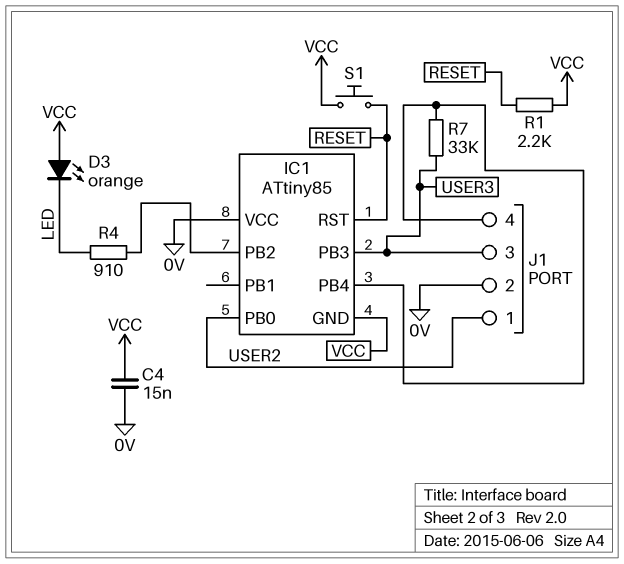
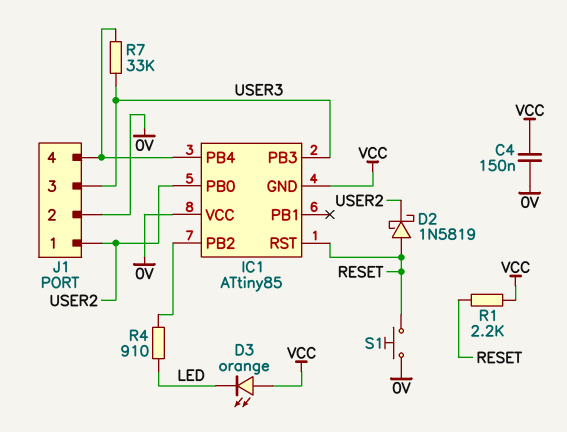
C4: 15nF (0V, VCC) -> 150nF (0V, VCC)
D2: none -> schottky 1N5819 (A RESET, K USER2)
S1: button (RESET, VCC) -> button (0V, RESET)

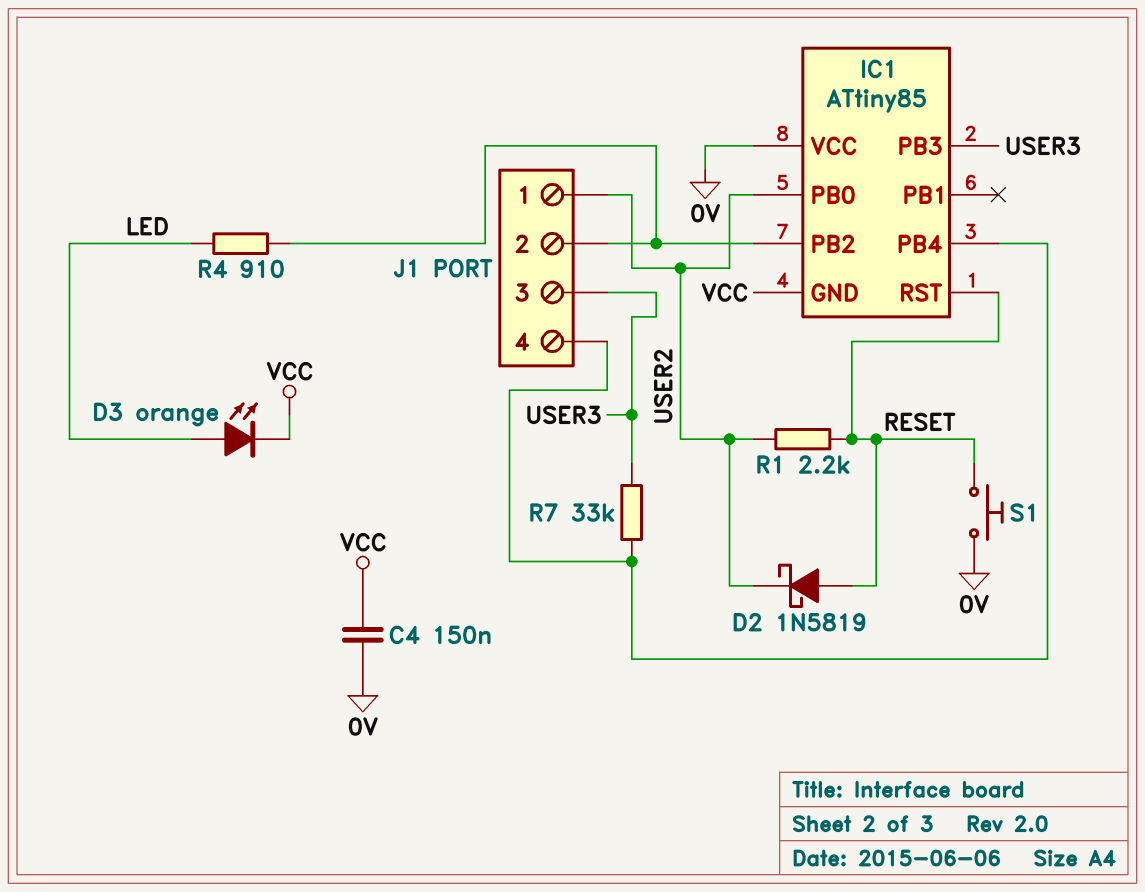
D3: LED orange (A VCC, K LED) -> LED orange (A LED, K VCC)
J1 pin 2: 0V -> IC1/PB2
R1: 2.2k (RESET, VCC) -> 2.2k (RESET, USER2)

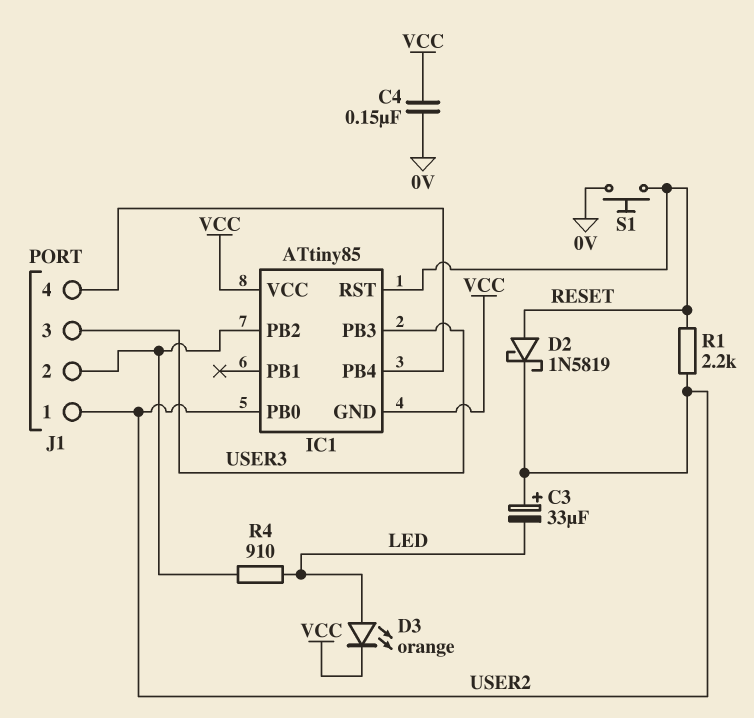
C3: none -> 33uF (plus USER2, minus LED)
IC1 pin VCC: 0V -> VCC
R7: 33k (IC1/PB4, USER3) -> none

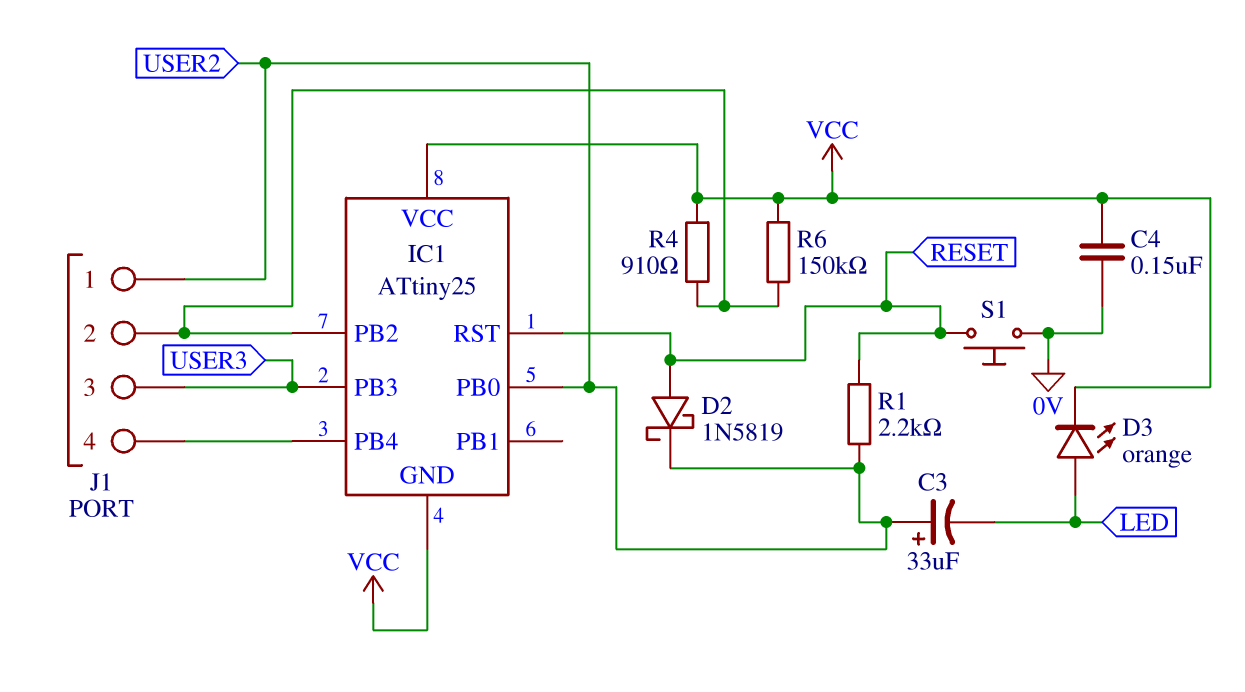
IC1: ATtiny85 -> ATtiny25
R4: 910 (IC1/PB2, LED) -> 910 (IC1/PB2, VCC)
R6: none -> 150k (IC1/PB2, VCC)

